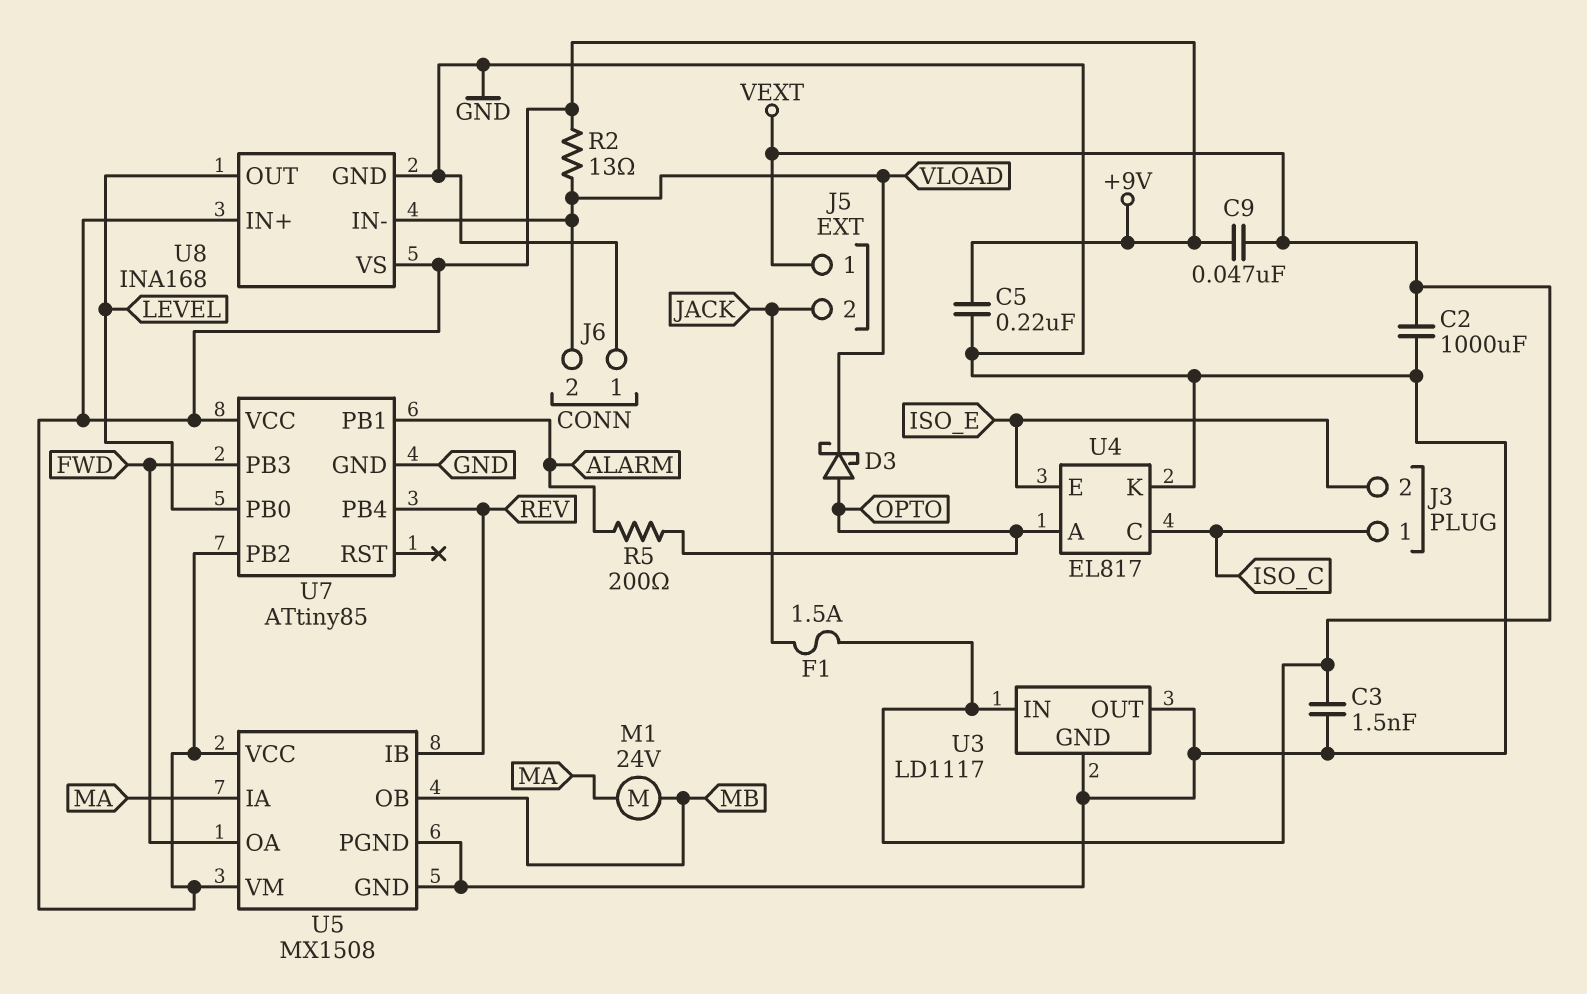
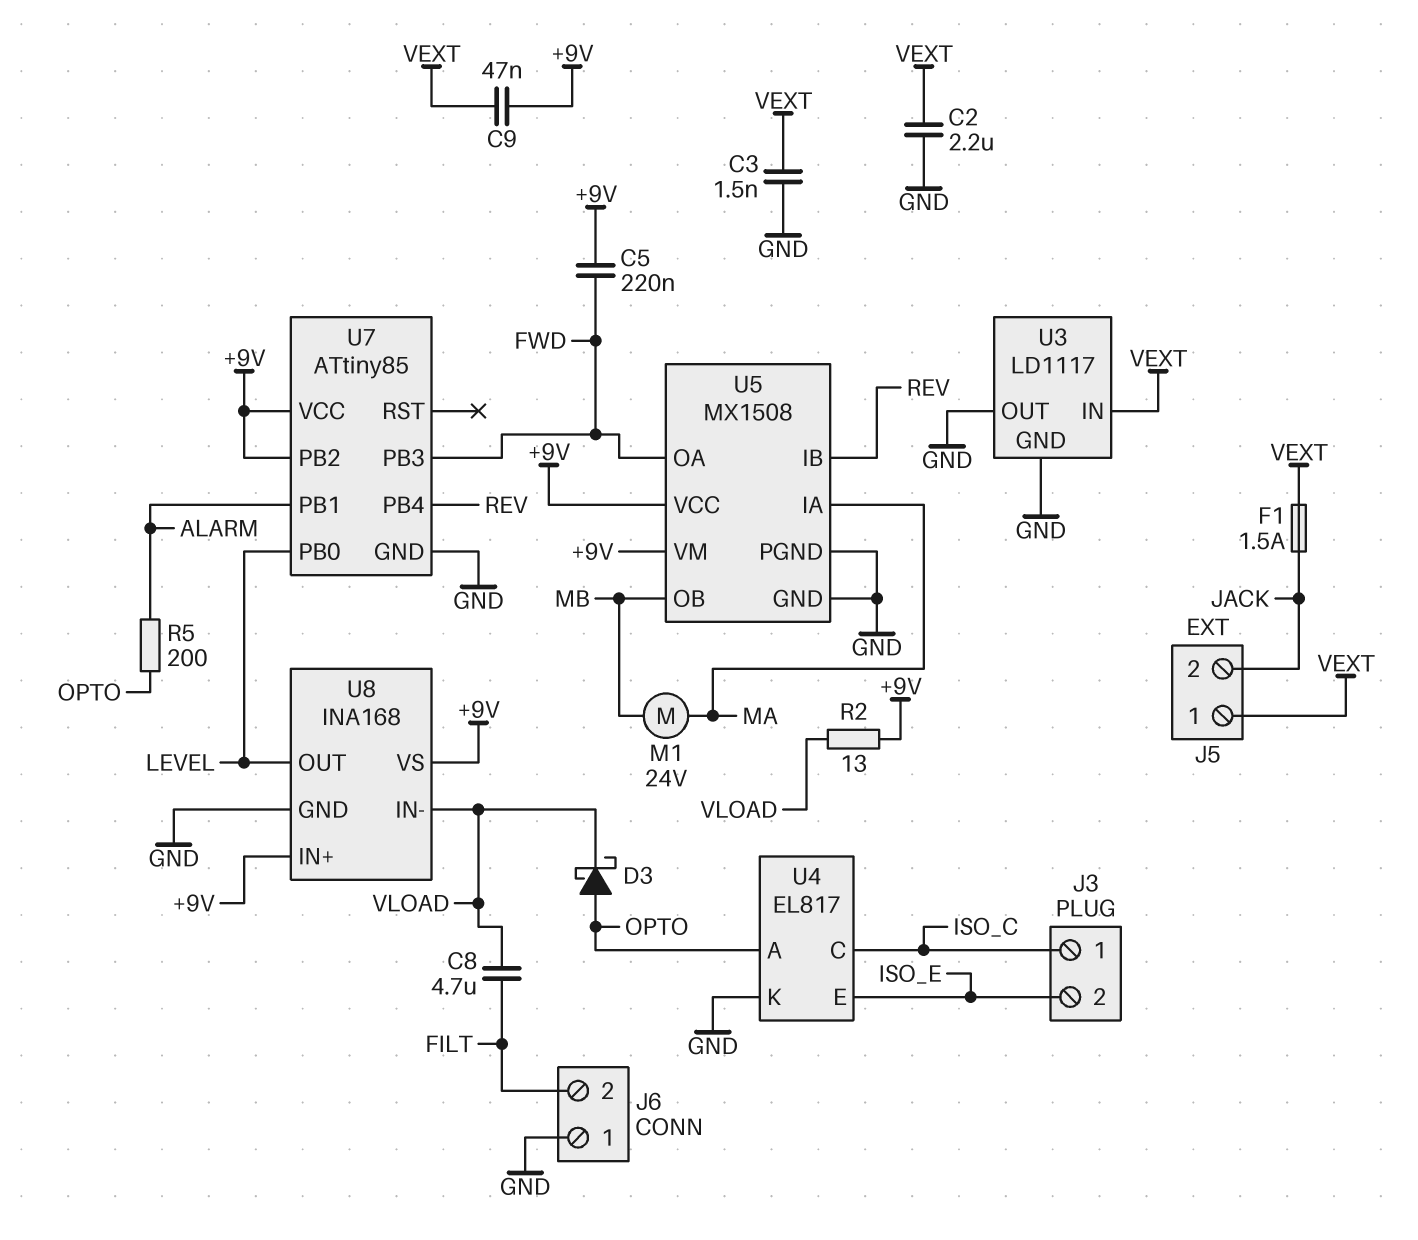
C2: 1000uF (GND, VEXT) -> 2.2uF (GND, VEXT)
C5: 220nF (+9V, GND) -> 220nF (+9V, FWD)
C8: none -> 4.7uF (FILT, VLOAD)
J6 pin 2: VLOAD -> FILT

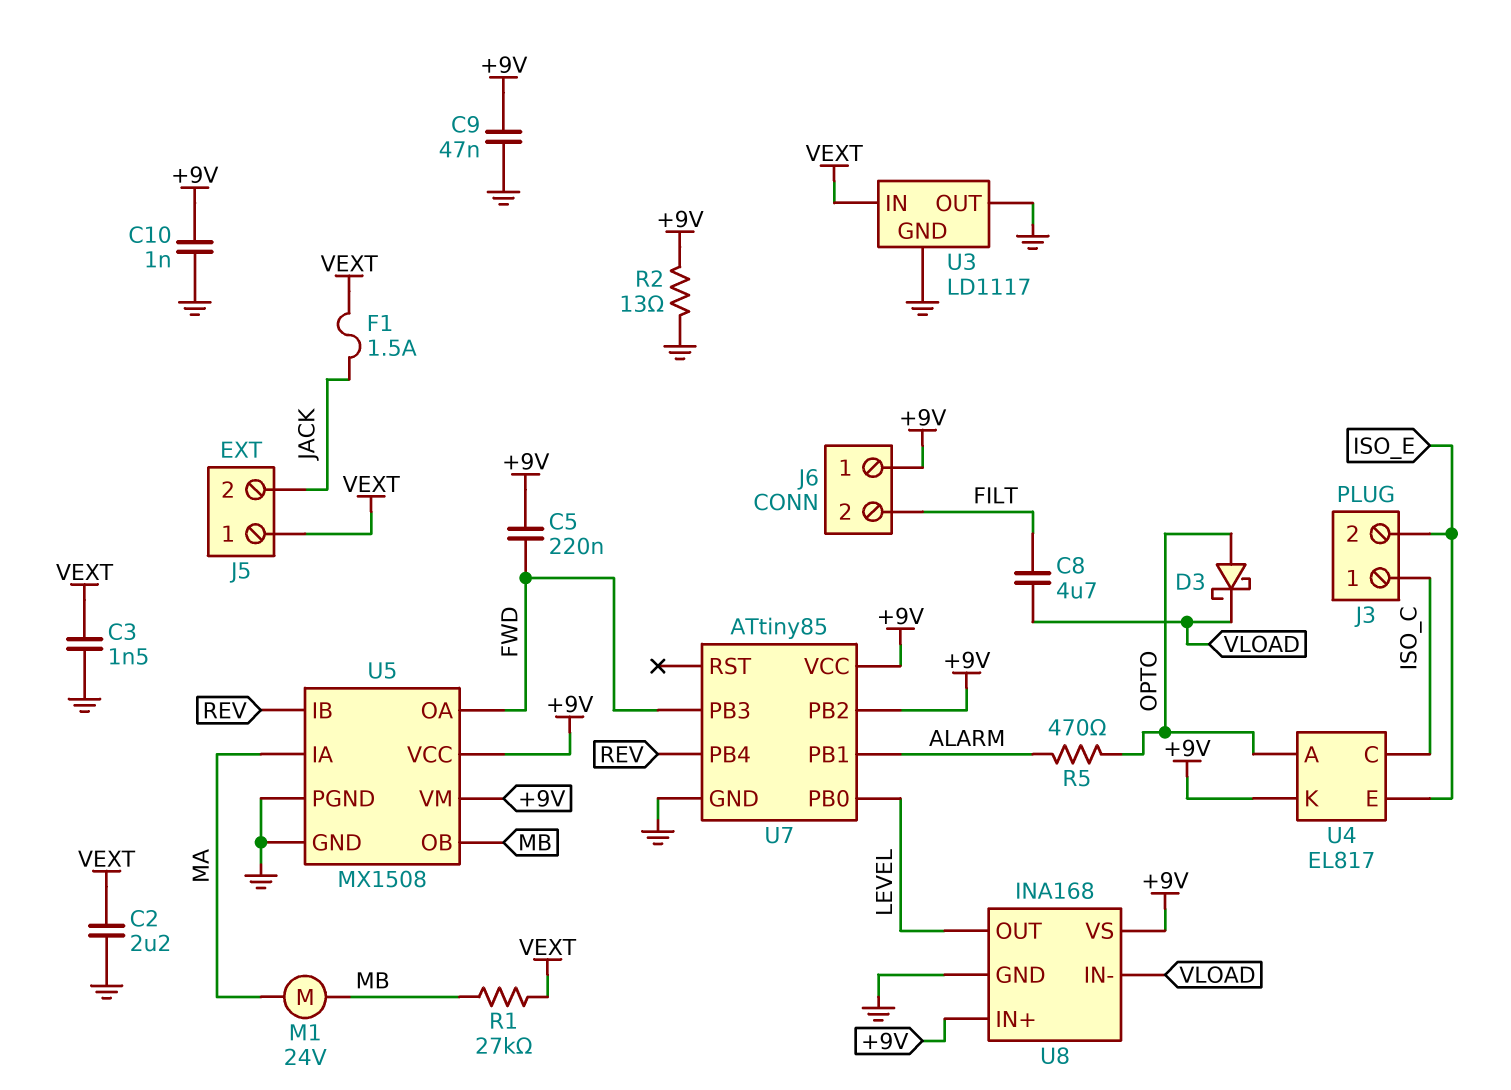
C9: 47nF (+9V, VEXT) -> 47nF (+9V, GND)
C10: none -> 1nF (+9V, GND)
J6 pin 1: GND -> +9V
R1: none -> 27k (MB, VEXT)
R2: 13 (+9V, VLOAD) -> 13 (+9V, GND)
R5: 200 (ALARM, OPTO) -> 470 (ALARM, OPTO)
U4 pin K: GND -> +9V

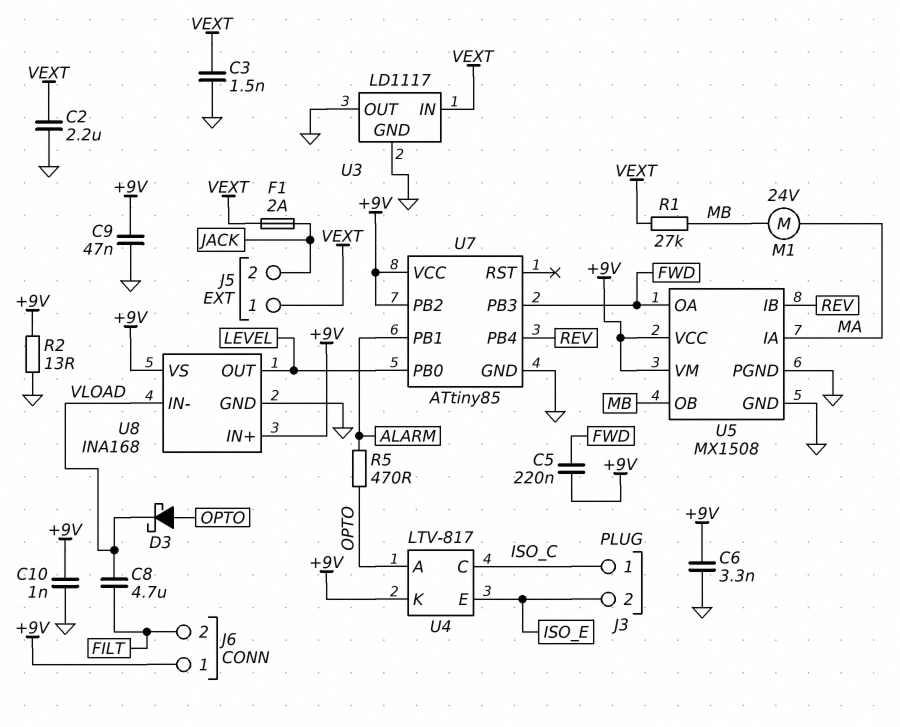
C6: none -> 3.3nF (+9V, GND)
F1: 1.5A (JACK, VEXT) -> 2A (JACK, VEXT)
U4: EL817 -> LTV-817

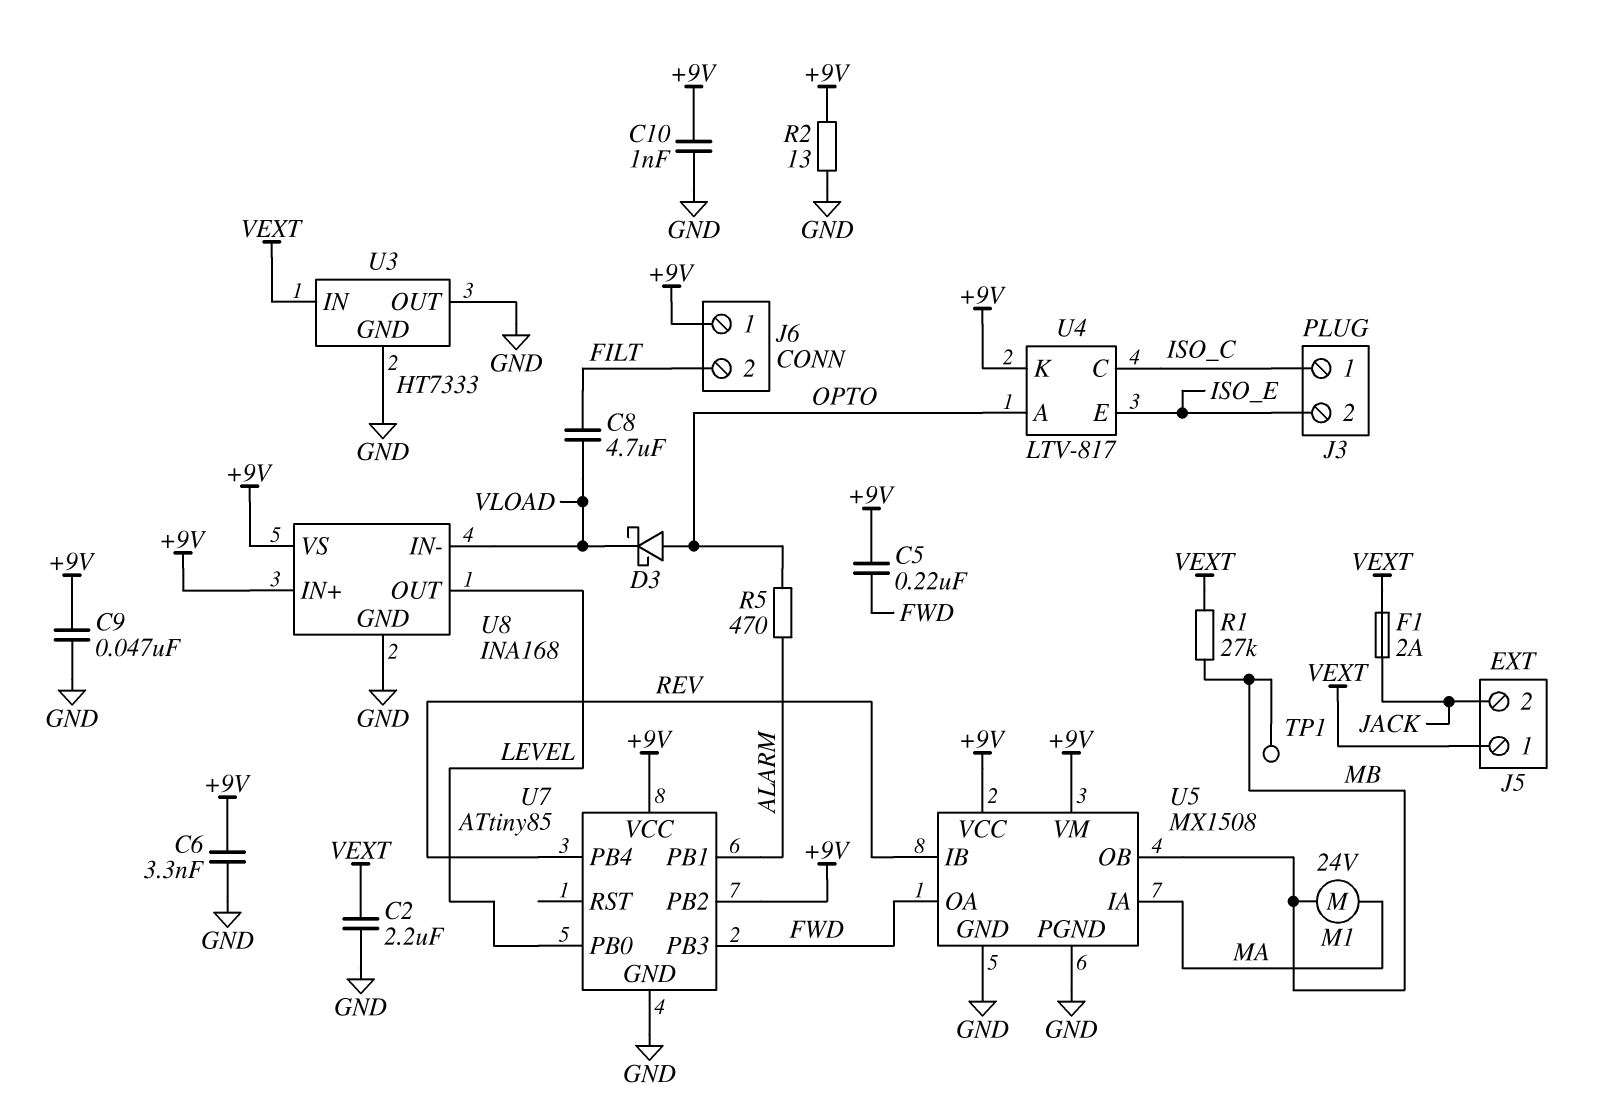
C3: 1.5nF (GND, VEXT) -> none
TP1: none -> test point (MB)
U3: LD1117 -> HT7333

